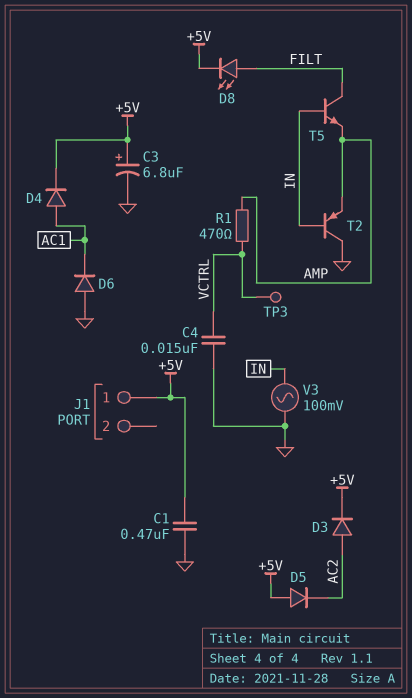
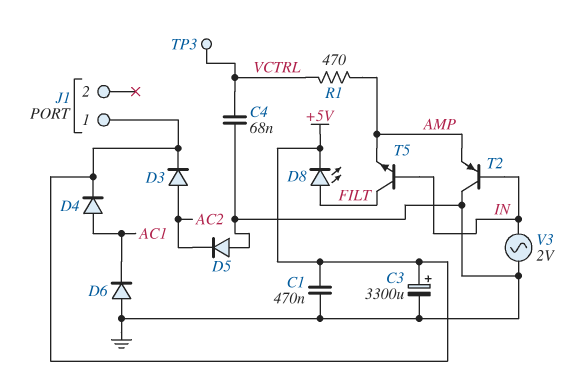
C3: 6.8uF (plus +5V, minus GND) -> 3300uF (plus +5V, minus GND)
C4: 15nF (GND, VCTRL) -> 68nF (GND, VCTRL)
D5: diode (A +5V, K AC2) -> diode (A GND, K AC2)
V3: AC 100mV (GND, IN) -> AC 2V (GND, IN)

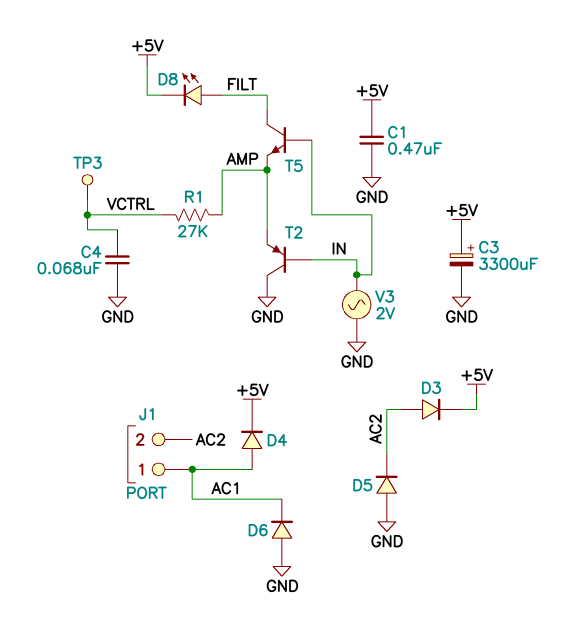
J1 pin 1: +5V -> AC1
J1 pin 2: none -> AC2
R1: 470 (AMP, VCTRL) -> 27k (AMP, VCTRL)

